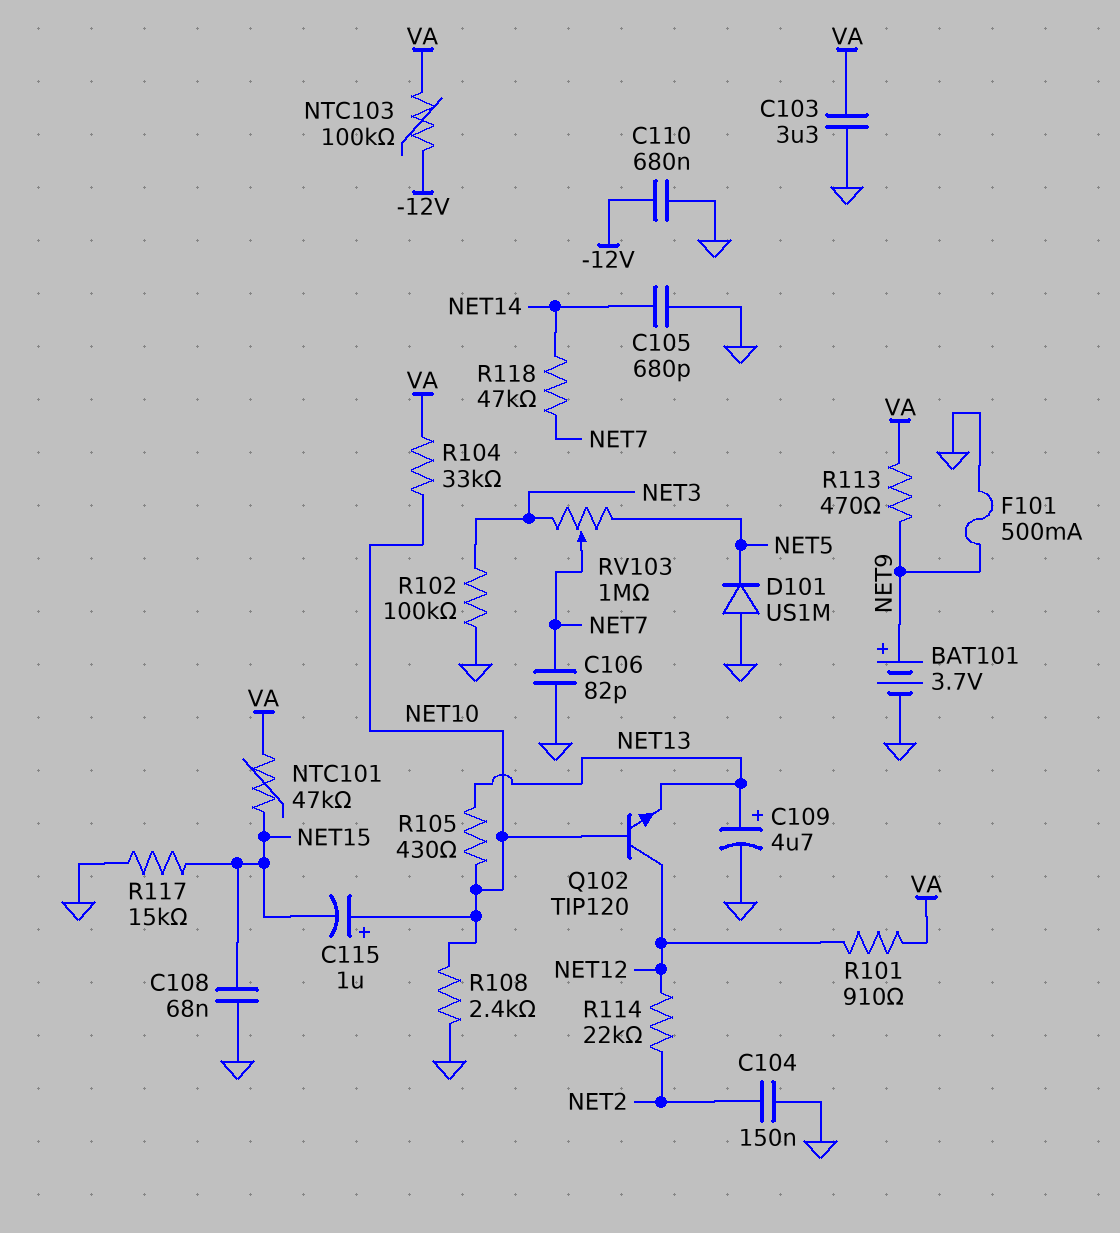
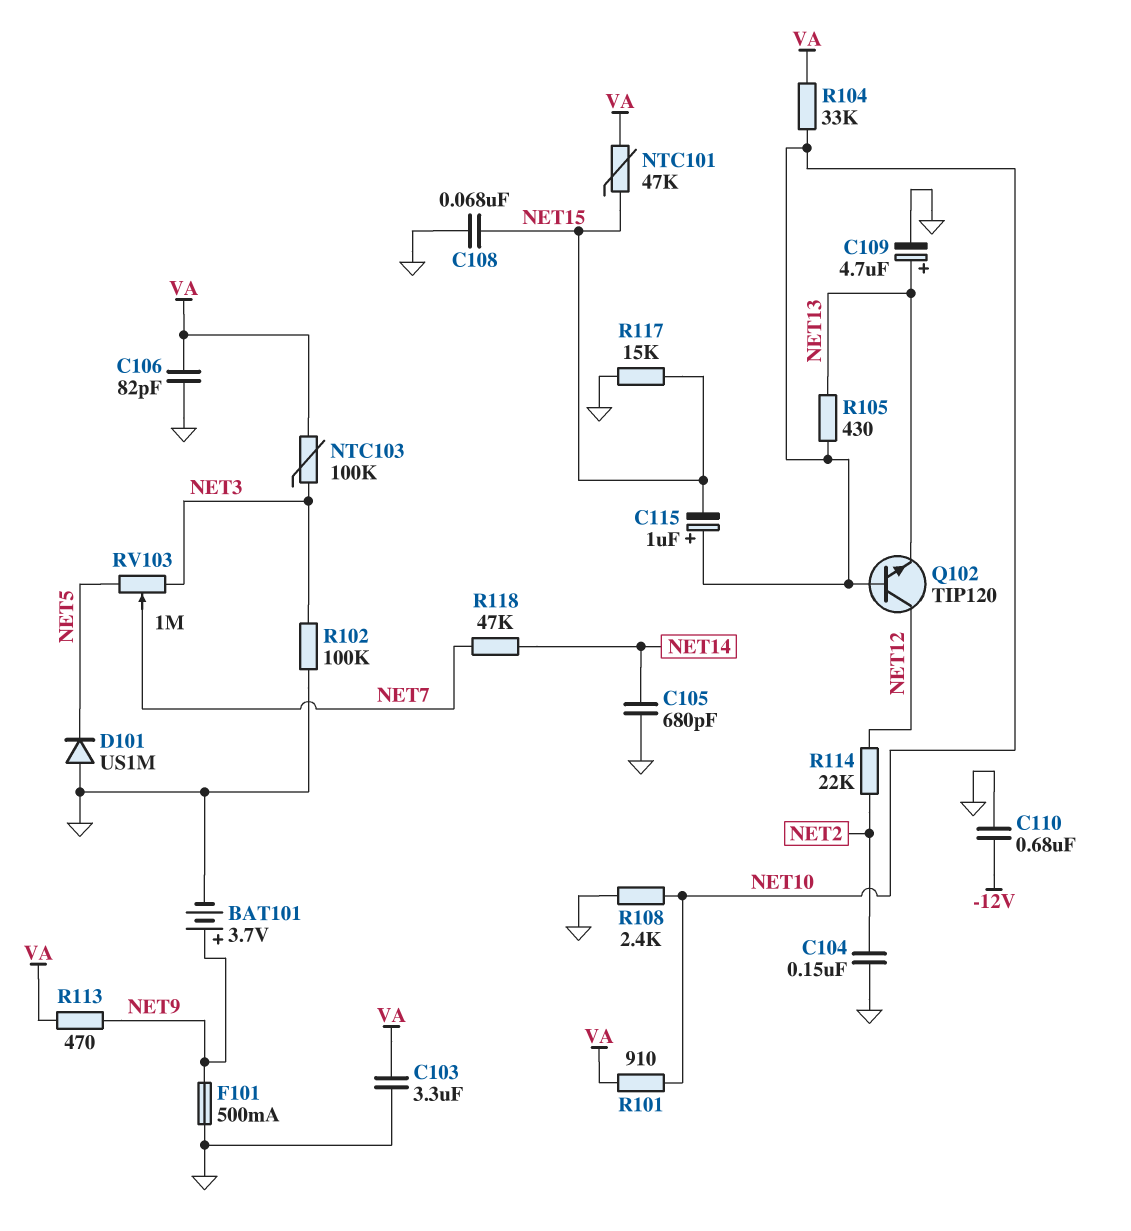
C106: 82pF (GND, NET7) -> 82pF (GND, VA)
NTC103: 100k (-12V, VA) -> 100k (NET3, VA)
R101: 910 (NET12, VA) -> 910 (NET10, VA)

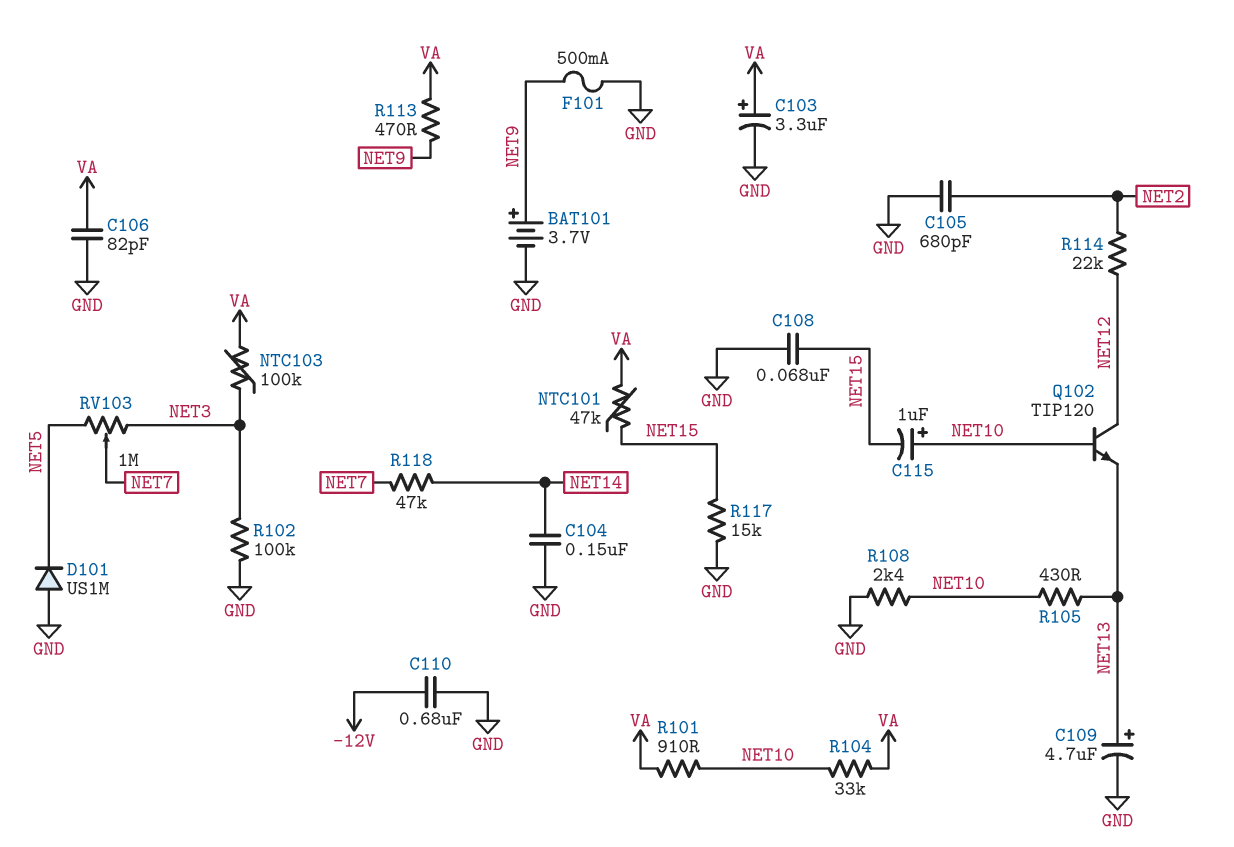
C103: 3.3uF (GND, VA) -> 3.3uF (plus VA, minus GND)
C104: 150nF (GND, NET2) -> 150nF (GND, NET14)
C105: 680pF (GND, NET14) -> 680pF (GND, NET2)

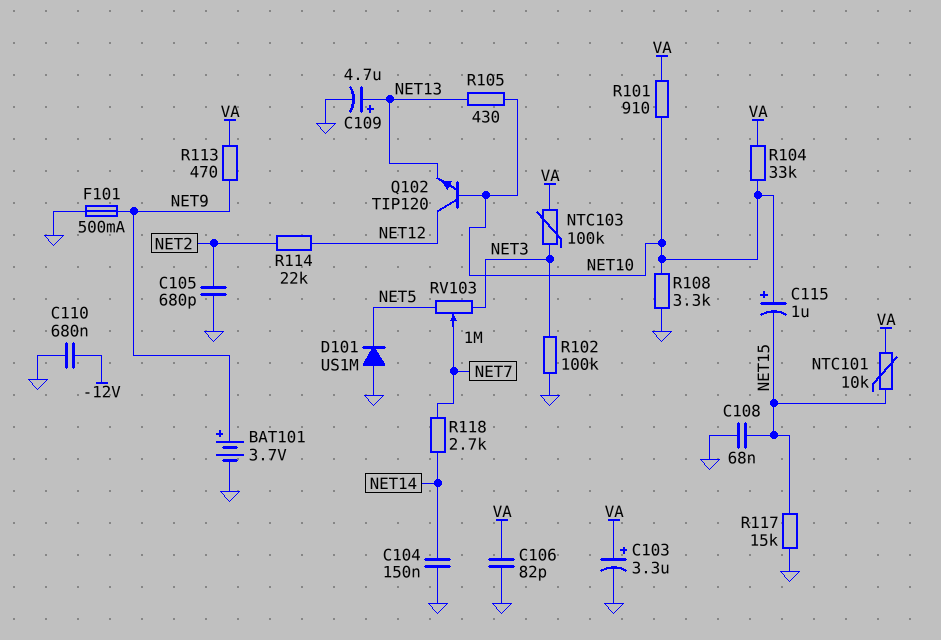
NTC101: 47k (NET15, VA) -> 10k (NET15, VA)
R108: 2.4k (GND, NET10) -> 3.3k (GND, NET10)
R118: 47k (NET7, NET14) -> 2.7k (NET7, NET14)

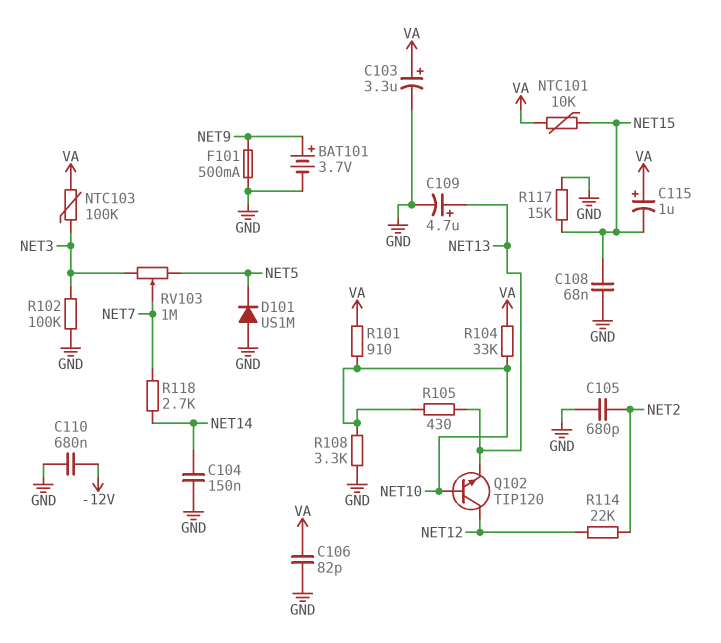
C115: 1uF (plus NET10, minus NET15) -> 1uF (plus VA, minus NET15)
R113: 470 (NET9, VA) -> none

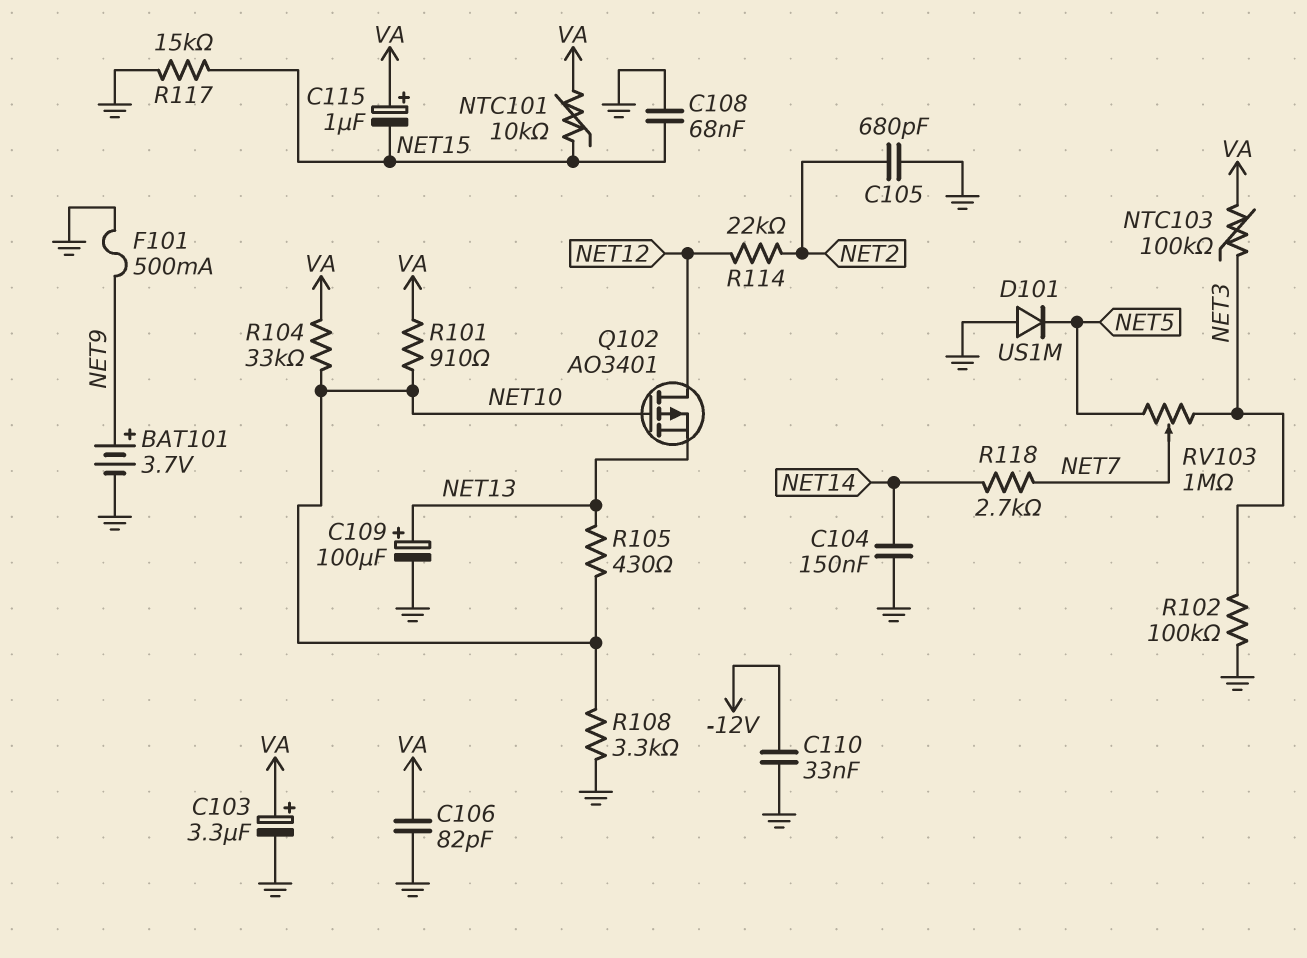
C109: 4.7uF (plus NET13, minus GND) -> 100uF (plus NET13, minus GND)
C110: 680nF (-12V, GND) -> 33nF (-12V, GND)
Q102: NPN TIP120 (B NET10, C NET12, E NET13) -> PMOS AO3401 (G NET10, D NET12, S NET13)

